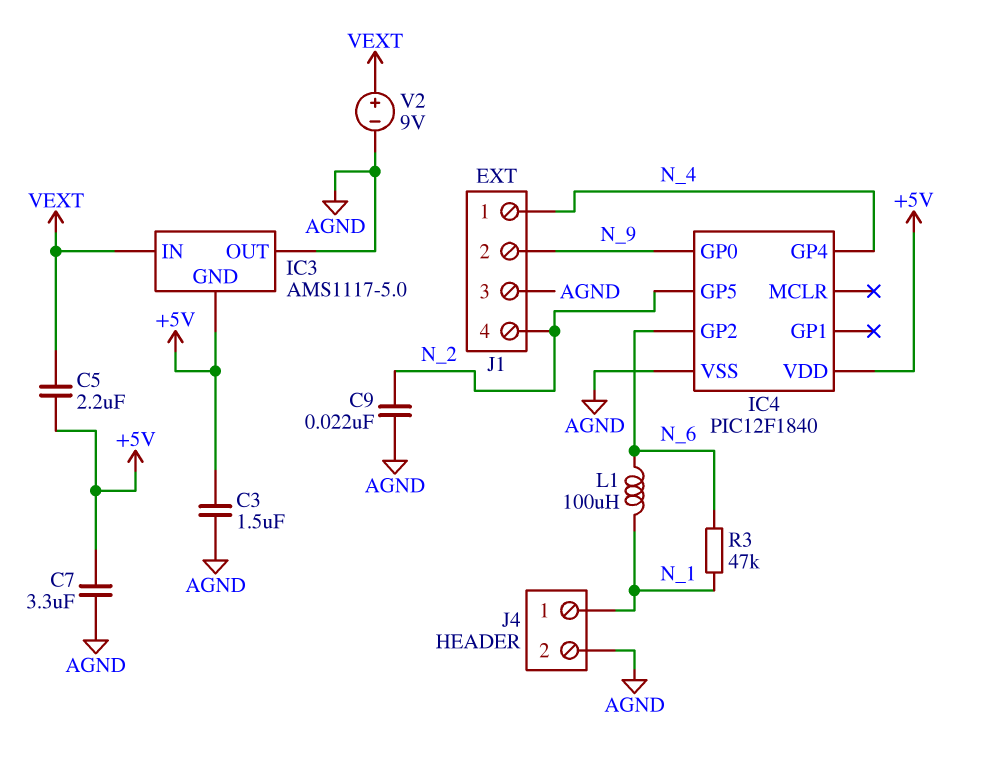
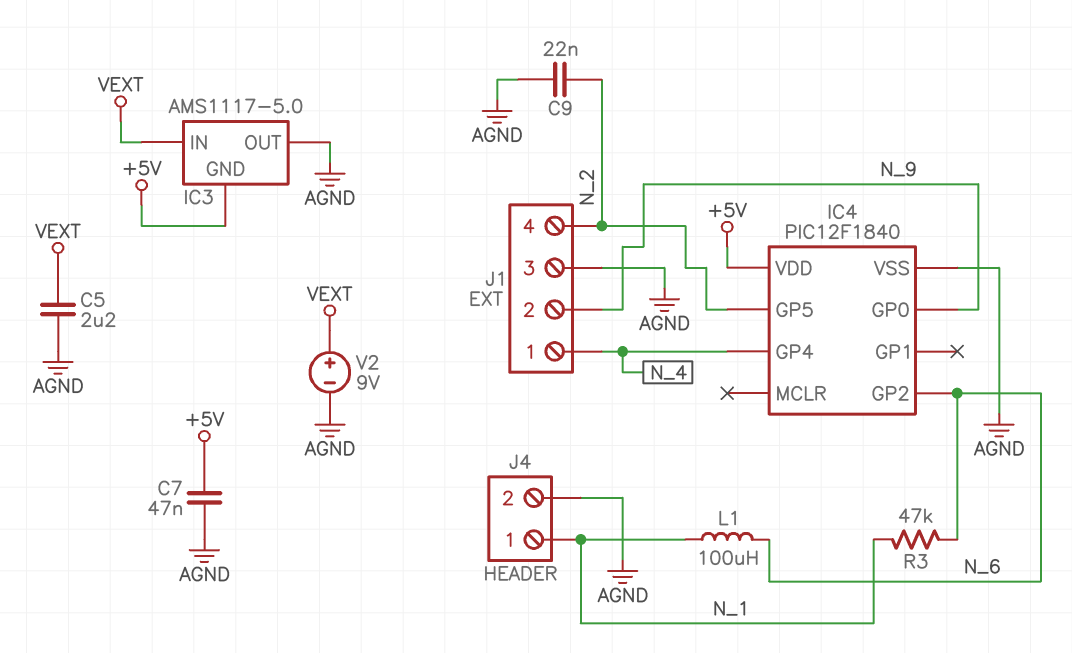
C3: 1.5uF (+5V, AGND) -> none
C5: 2.2uF (+5V, VEXT) -> 2.2uF (AGND, VEXT)
C7: 3.3uF (+5V, AGND) -> 47nF (+5V, AGND)

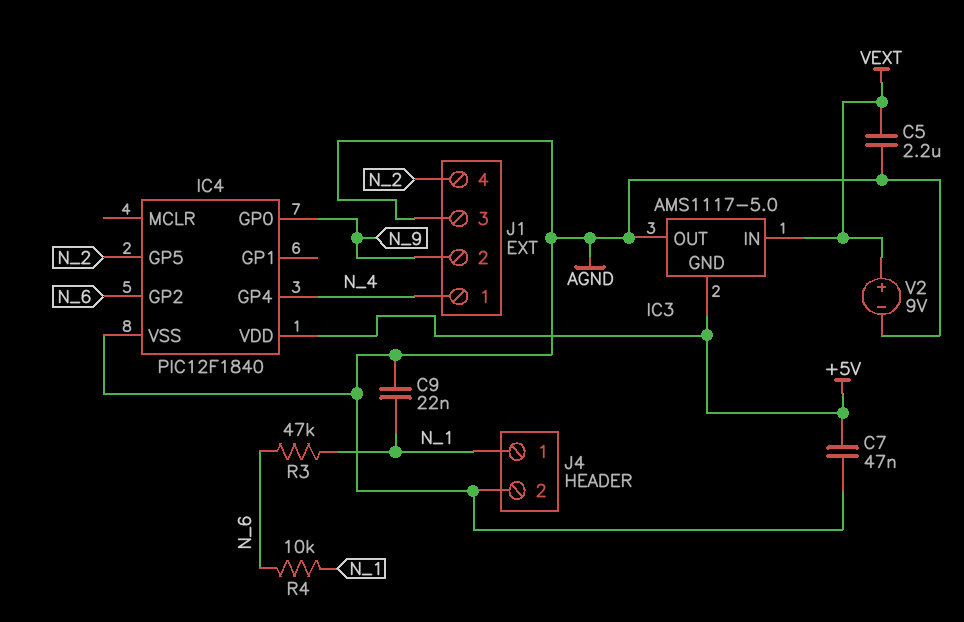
C9: 22nF (AGND, N_2) -> 22nF (AGND, N_1)
L1: 100uH (N_1, N_6) -> none
R4: none -> 10k (N_1, N_6)

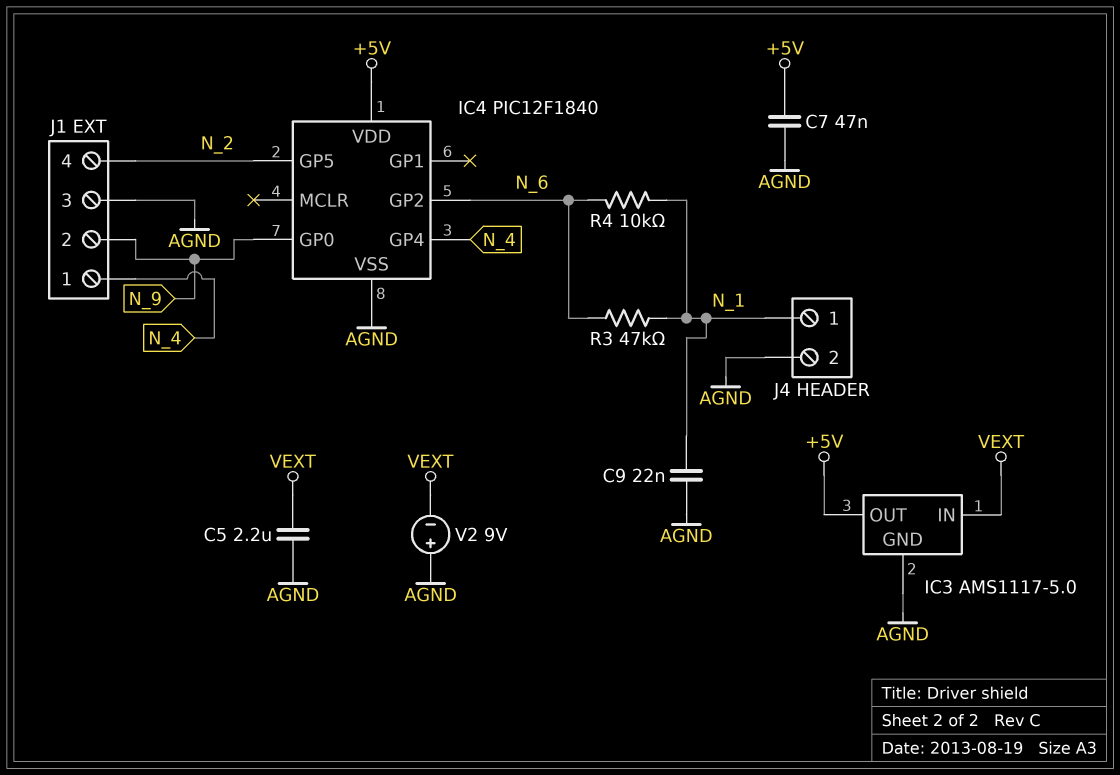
IC3 pin GND: +5V -> AGND
IC3 pin OUT: AGND -> +5V
V2: 9V (plus VEXT, minus AGND) -> 9V (plus AGND, minus VEXT)

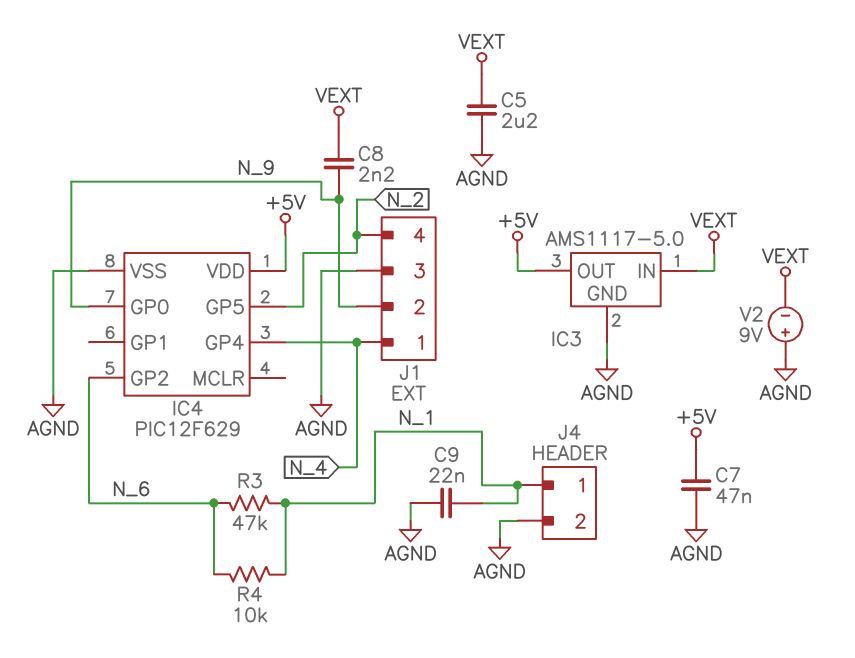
C8: none -> 2.2nF (N_9, VEXT)
IC4: PIC12F1840 -> PIC12F629

